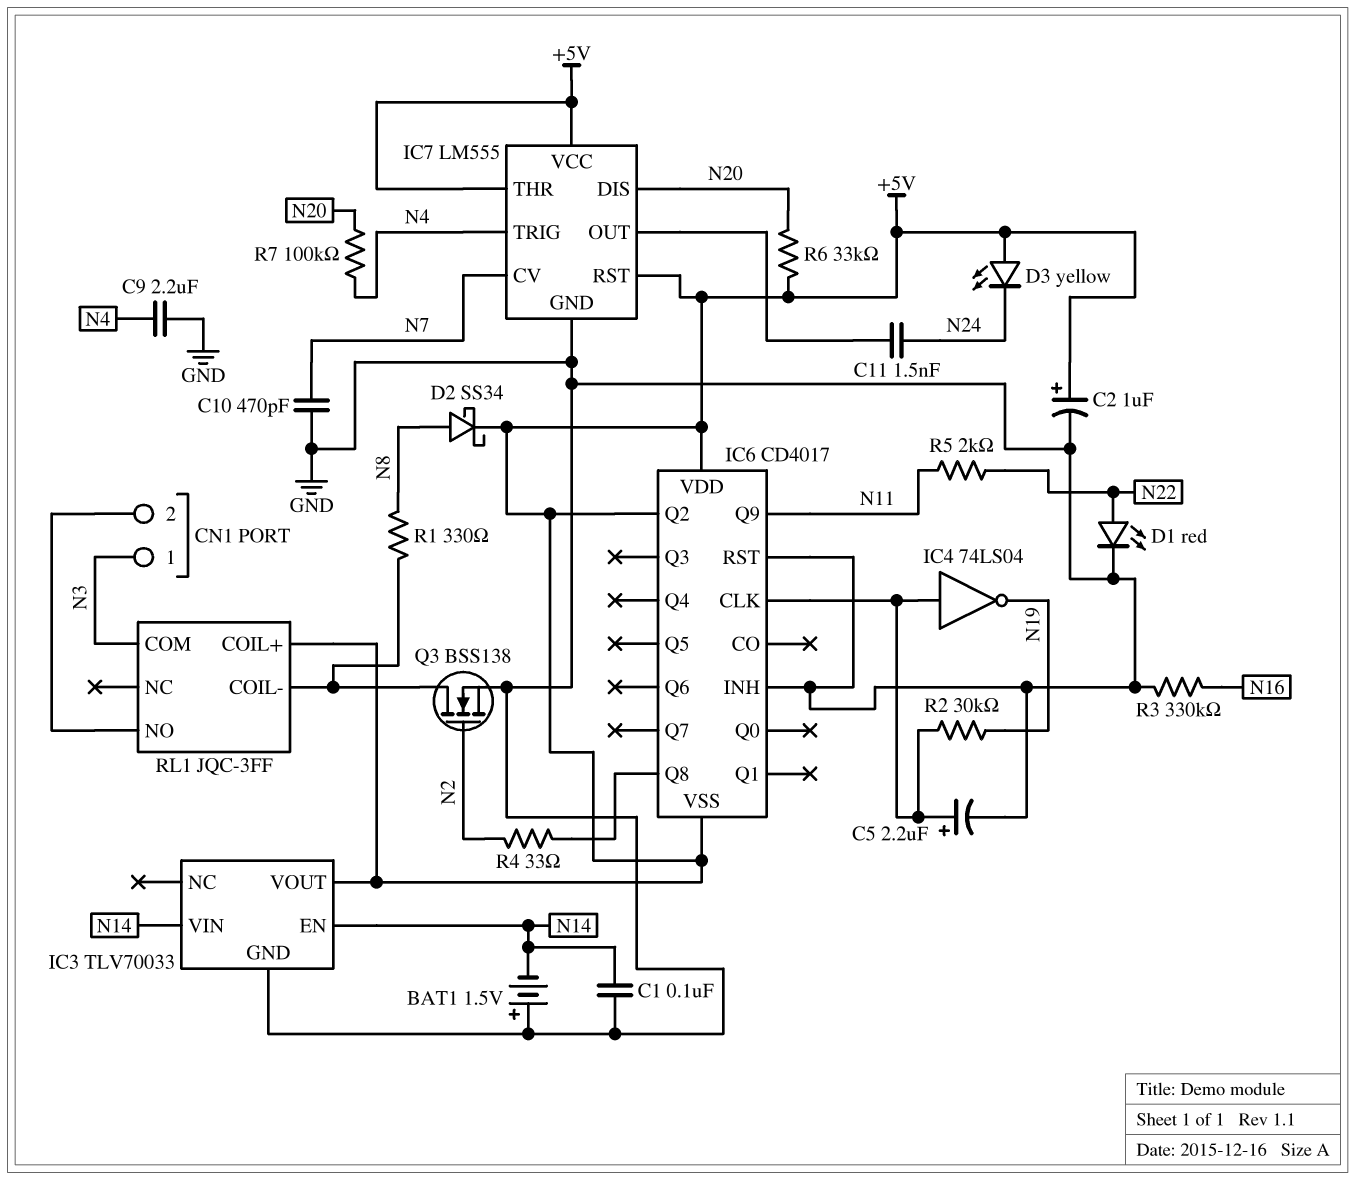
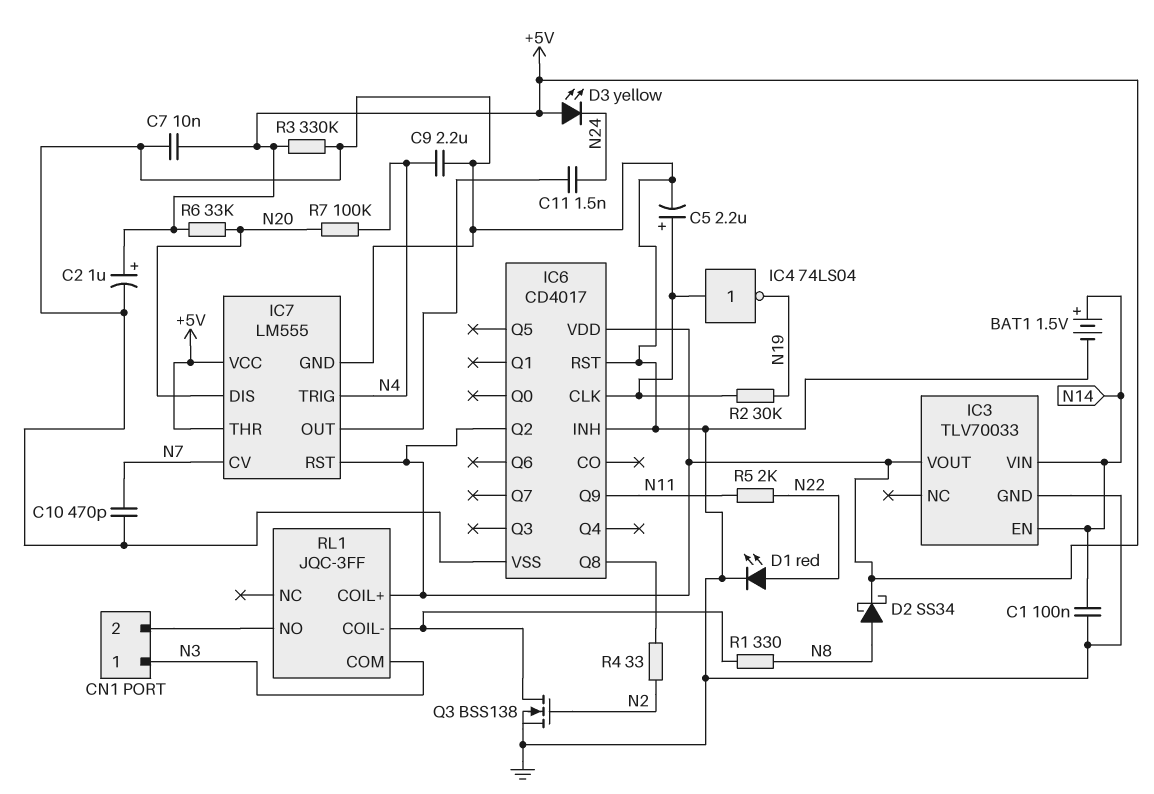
BAT1: 1.5V (plus GND, minus N14) -> 1.5V (plus N14, minus GND)
C7: none -> 10nF (+5V, GND)
IC6 pin VSS: +5V -> GND
R3: 330k (GND, N16) -> 330k (+5V, GND)

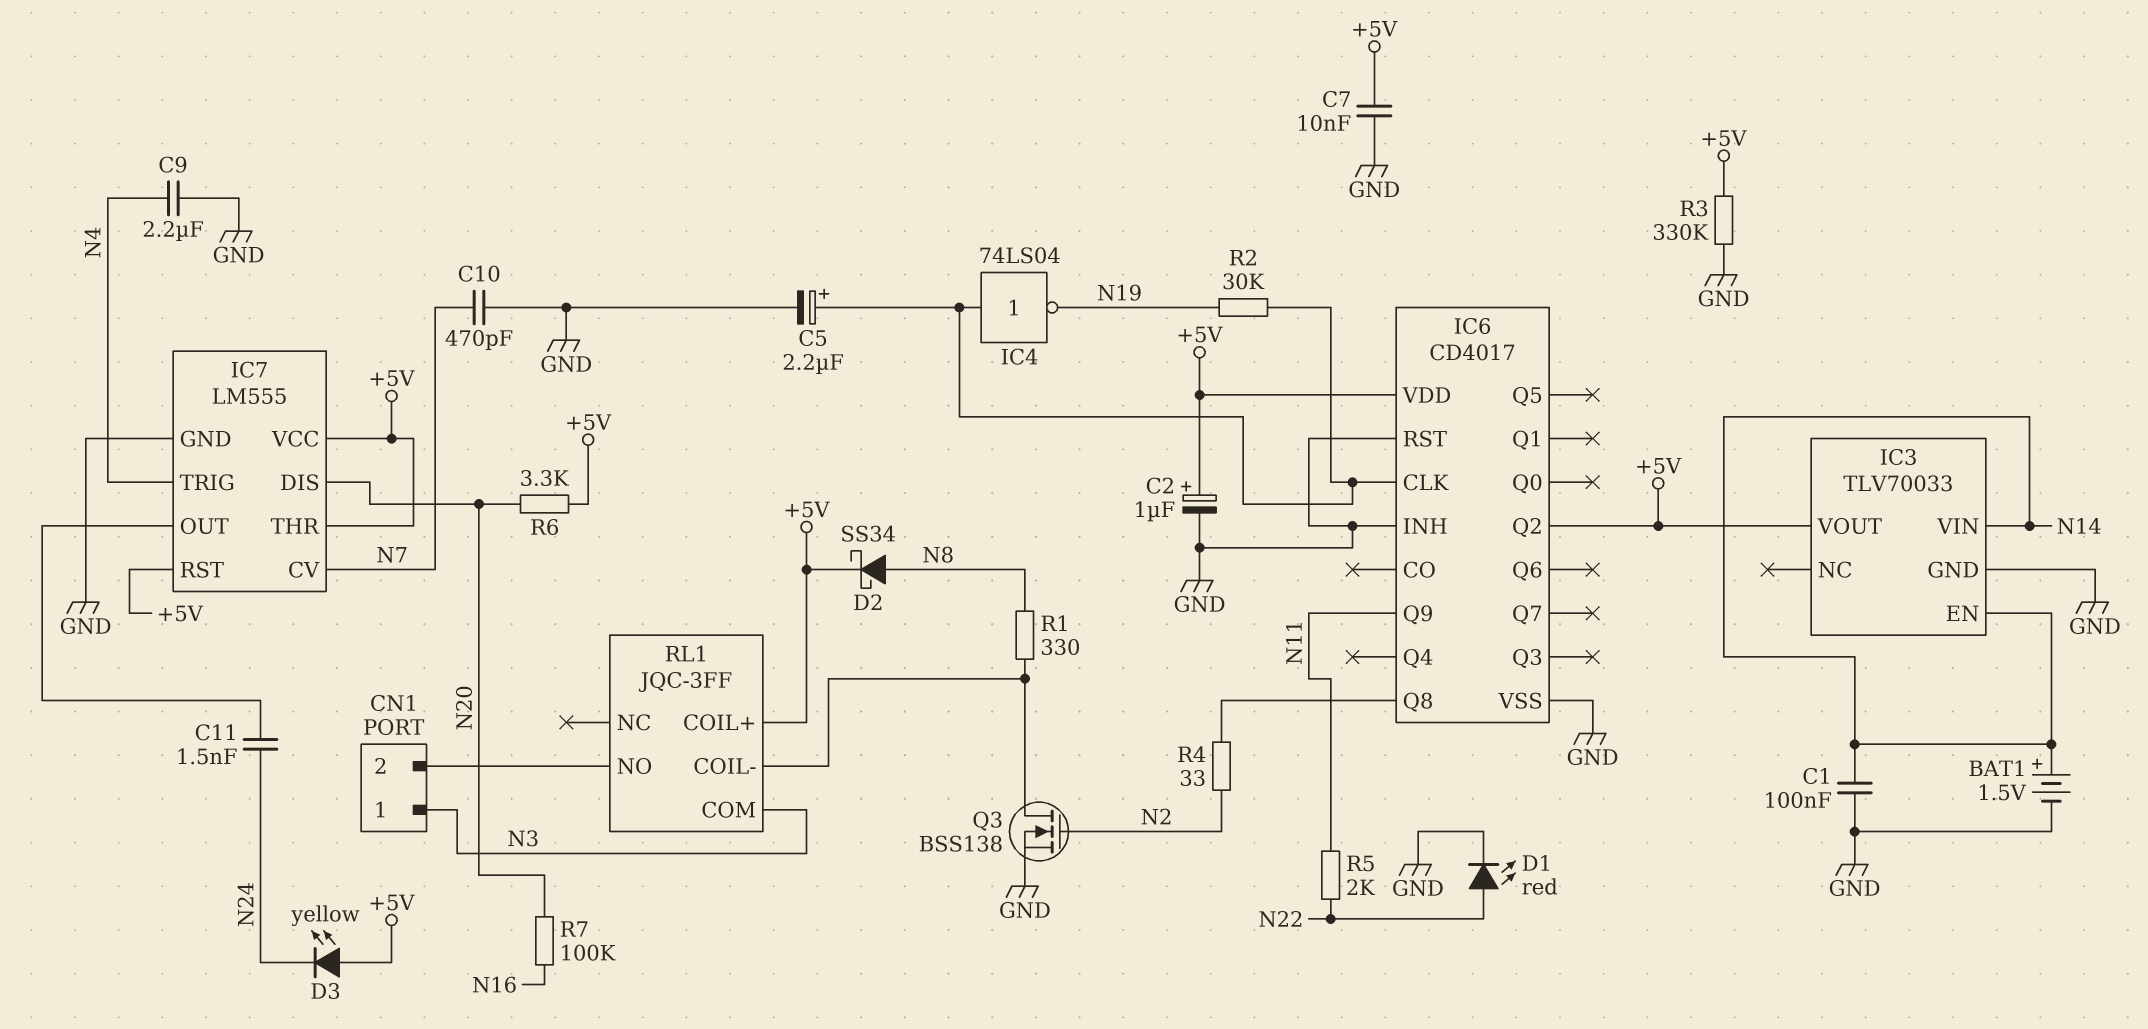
R6: 33k (+5V, N20) -> 3.3k (+5V, N20)
R7: 100k (N4, N20) -> 100k (N16, N20)

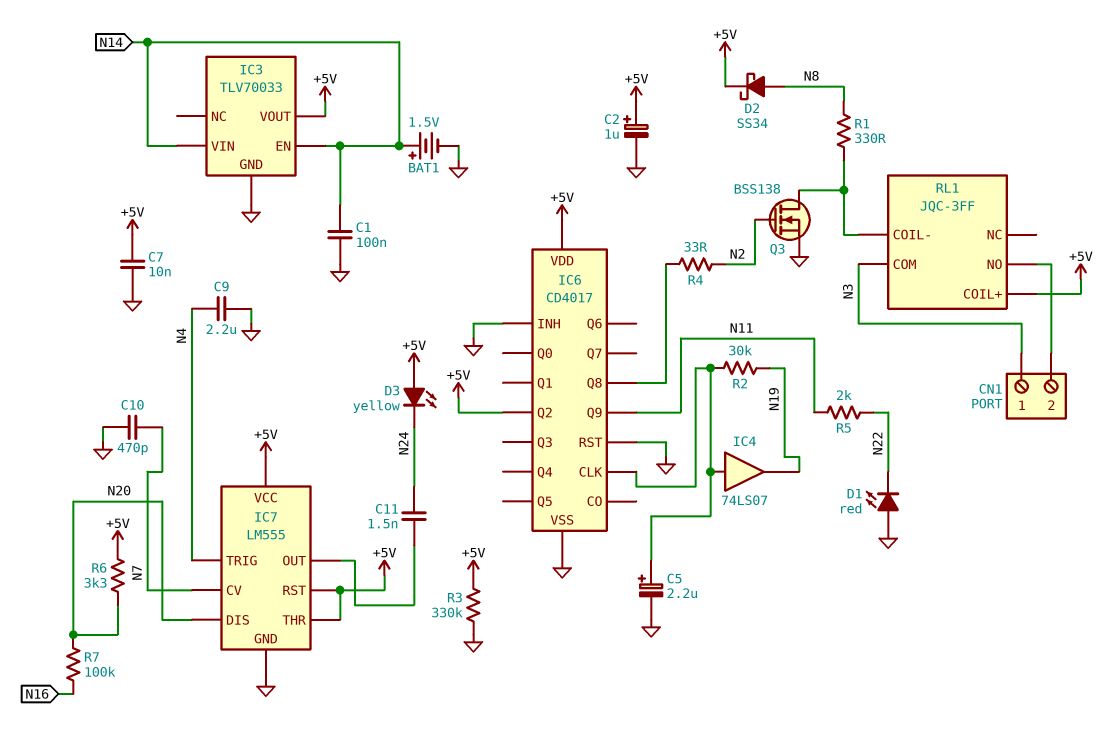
D1: LED red (A N22, K GND) -> LED red (A GND, K N22)
IC4: NOT 74LS04 (in IC6/CLK, out N19) -> buffer 74LS07 (in IC6/CLK, out N19)

